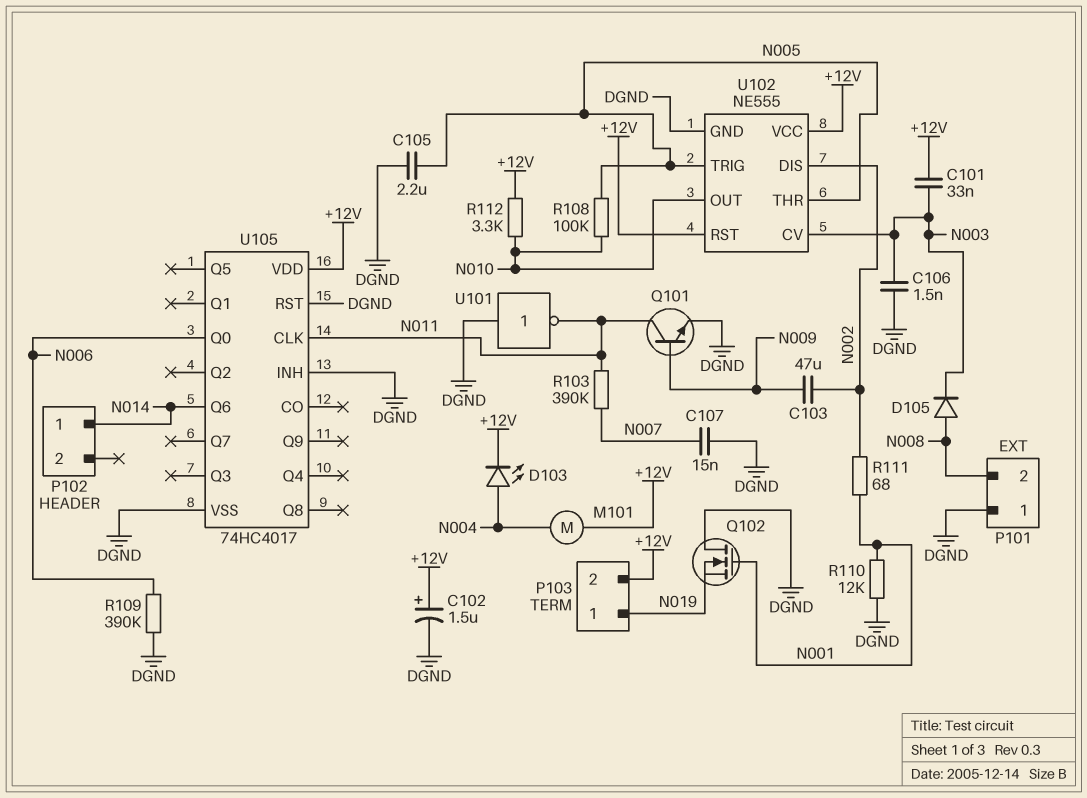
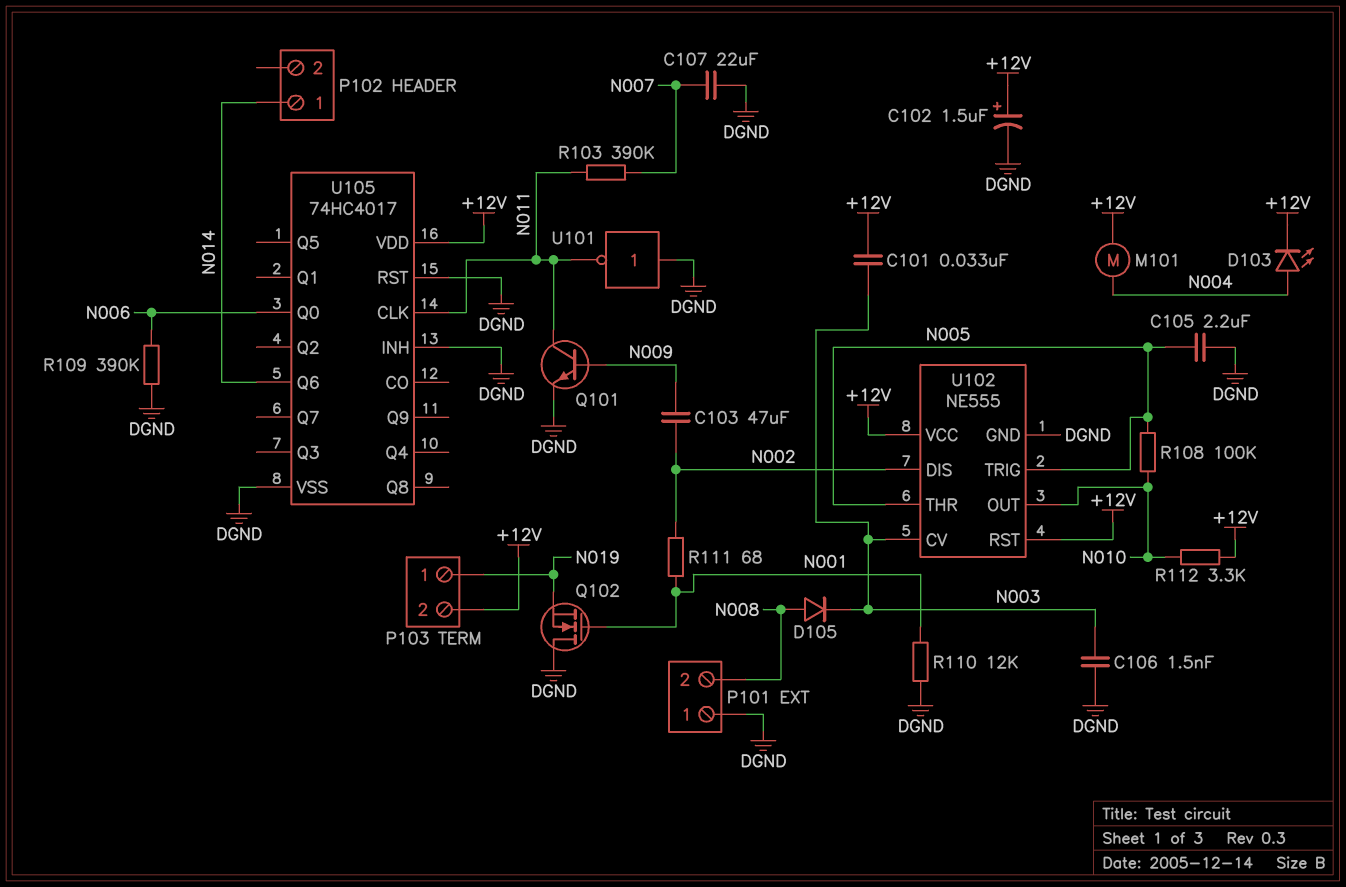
C107: 15nF (DGND, N007) -> 22uF (DGND, N007)

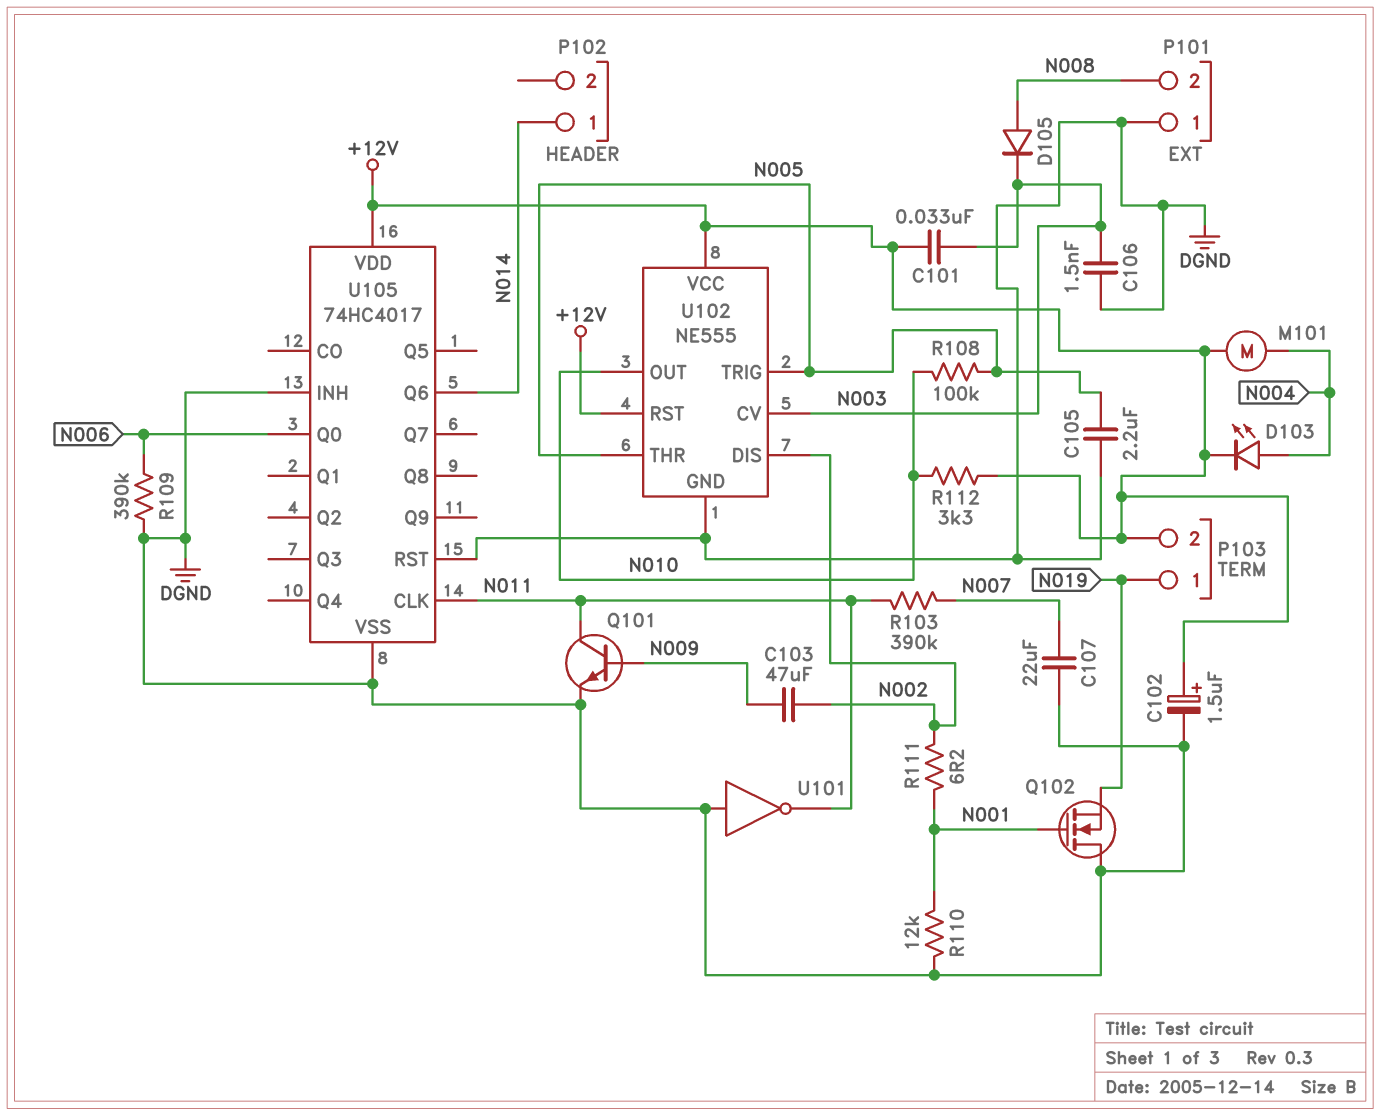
R111: 68 (N001, N002) -> 6.2 (N001, N002)

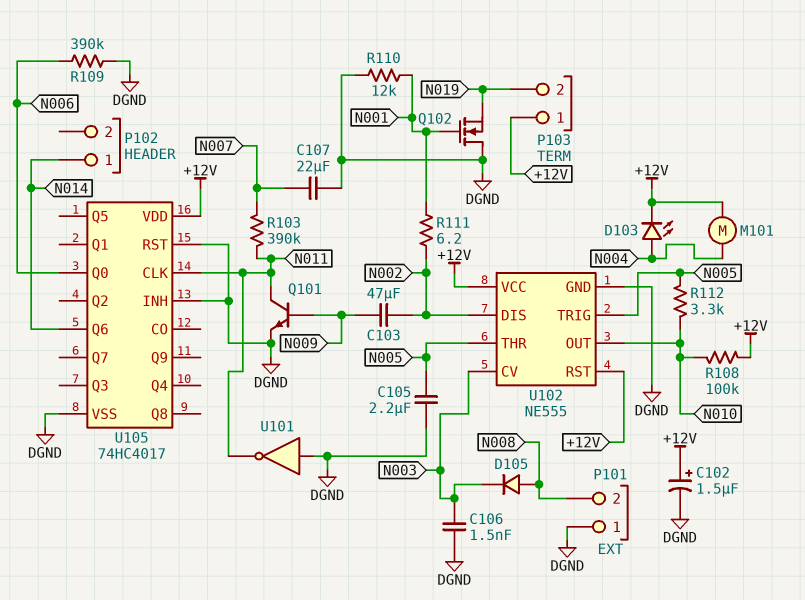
C101: 33nF (+12V, N003) -> none
P103 pin 1: N019 -> +12V
P103 pin 2: +12V -> N019
R108: 100k (N005, N010) -> 100k (+12V, N010)
R112: 3.3k (+12V, N010) -> 3.3k (N005, N010)

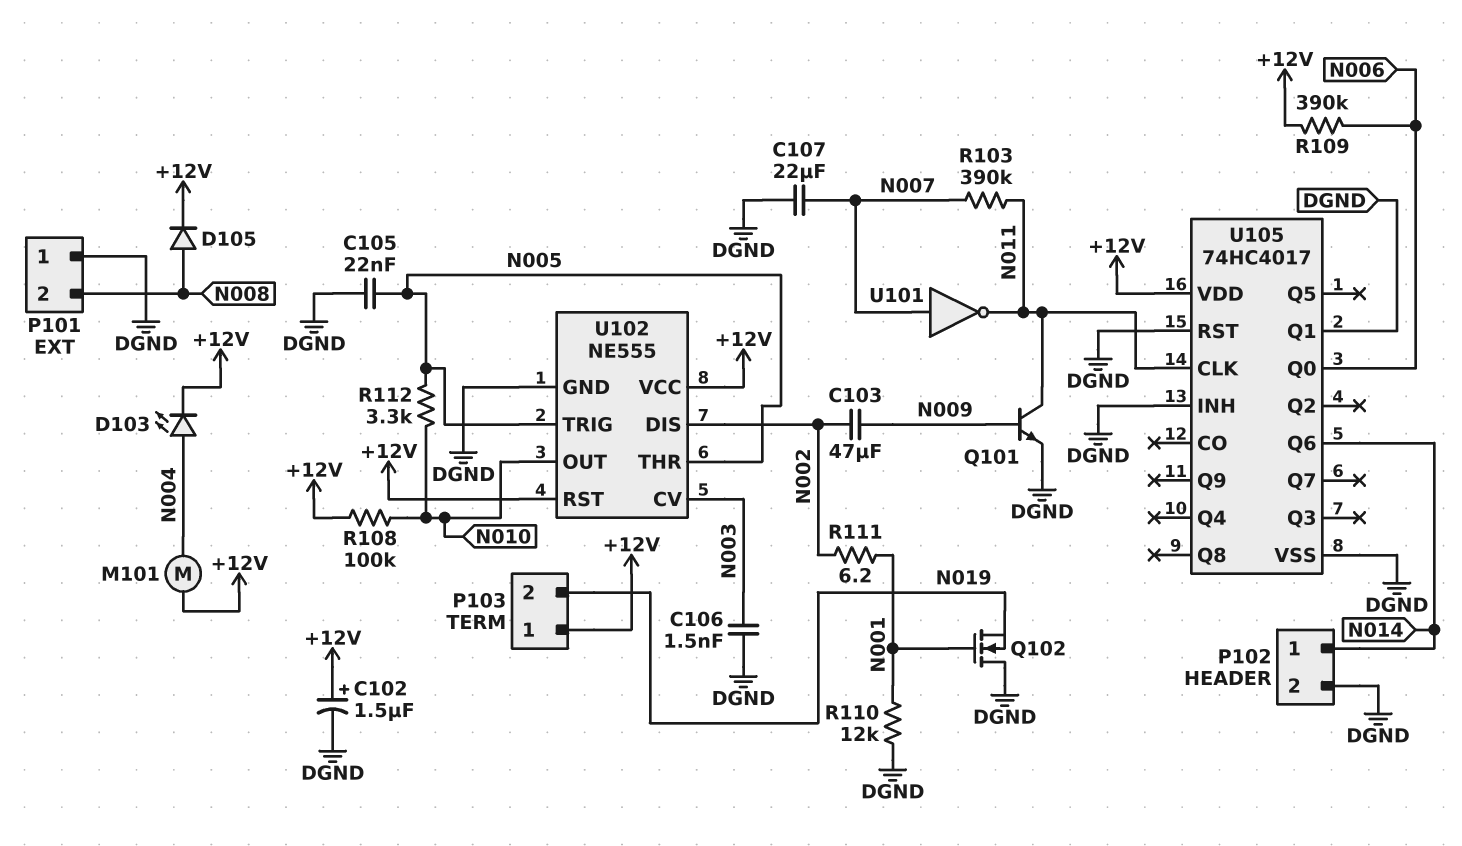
C105: 2.2uF (DGND, N005) -> 22nF (DGND, N005)
D105: diode (A N008, K N003) -> diode (A N008, K +12V)
P102 pin 2: none -> DGND
R109: 390k (DGND, N006) -> 390k (+12V, N006)
U101: NOT (in DGND, out N011) -> NOT (in N007, out N011)
U105 pin Q1: none -> DGND

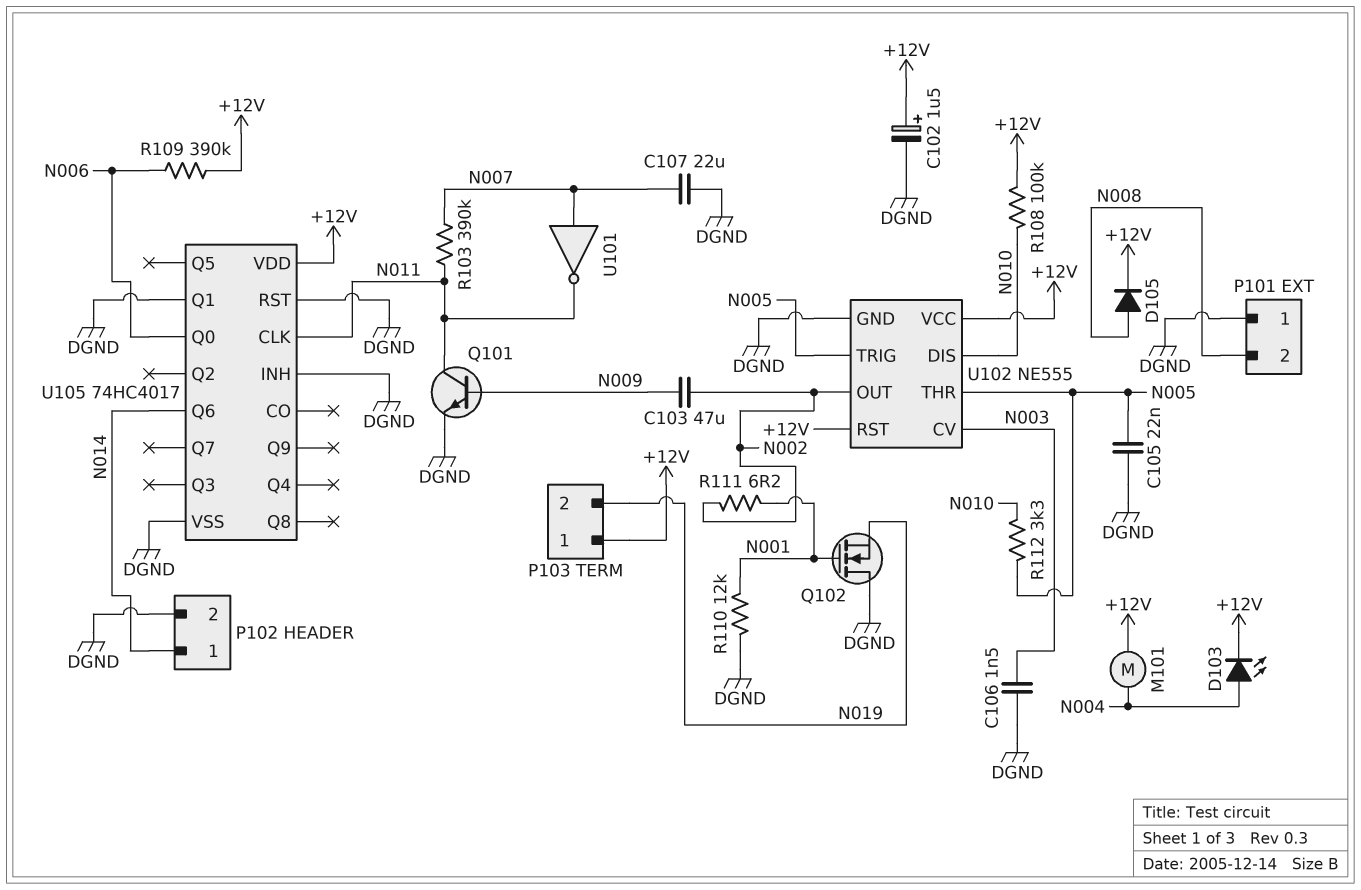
U102 pin DIS: N002 -> N010
U102 pin OUT: N010 -> N002

